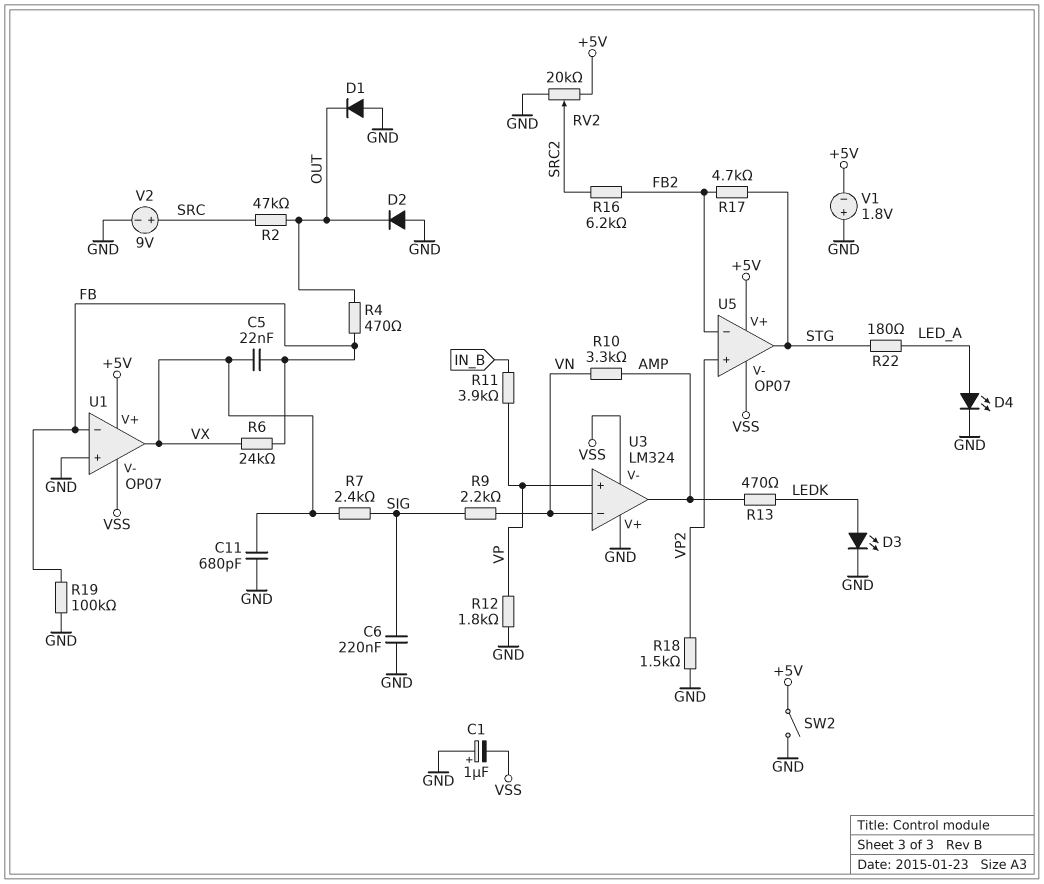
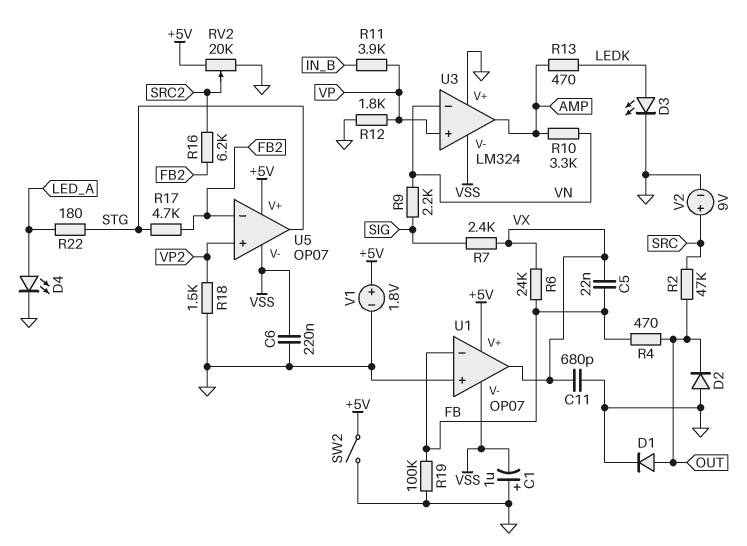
C6: 220nF (GND, SIG) -> 220nF (GND, VSS)
D1: diode (A GND, K OUT) -> diode (A OUT, K GND)
V1: 1.8V (plus GND, minus +5V) -> 1.8V (plus +5V, minus GND)

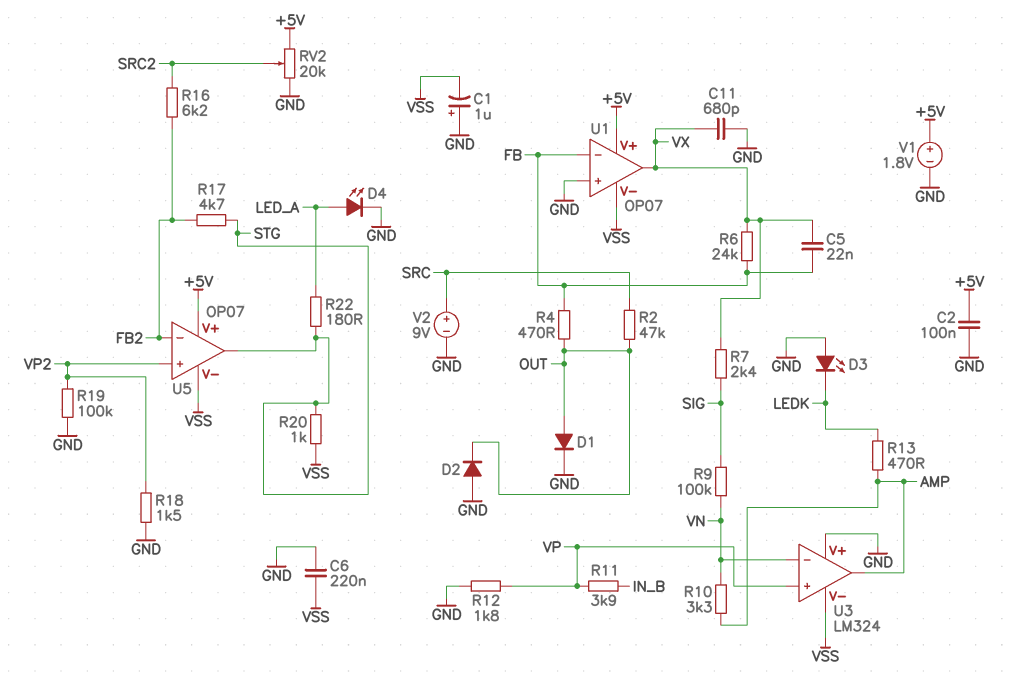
C2: none -> 100nF (+5V, GND)
D3: LED (A LEDK, K GND) -> LED (A GND, K LEDK)
R9: 2.2k (SIG, VN) -> 100k (SIG, VN)
R19: 100k (FB, GND) -> 100k (GND, VP2)
R20: none -> 1k (STG, VSS)
SW2: switch (+5V, GND) -> none

